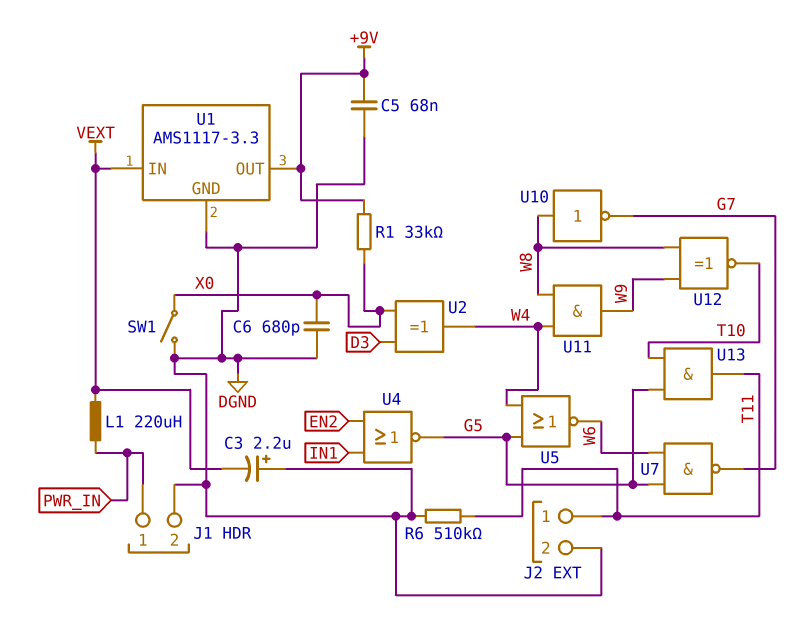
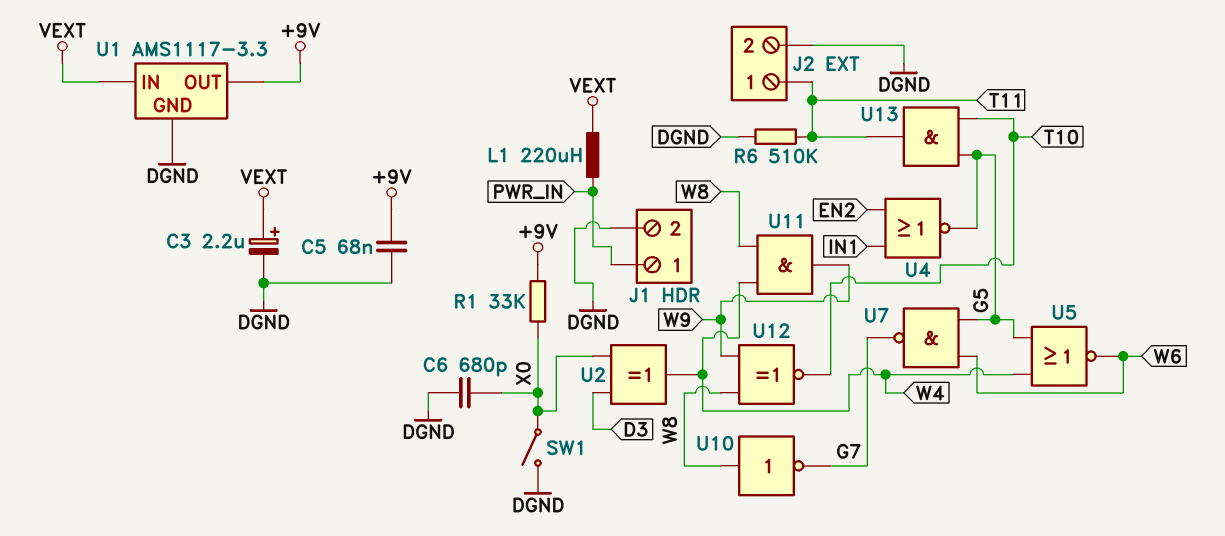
C3: 2.2uF (plus DGND, minus VEXT) -> 2.2uF (plus VEXT, minus DGND)

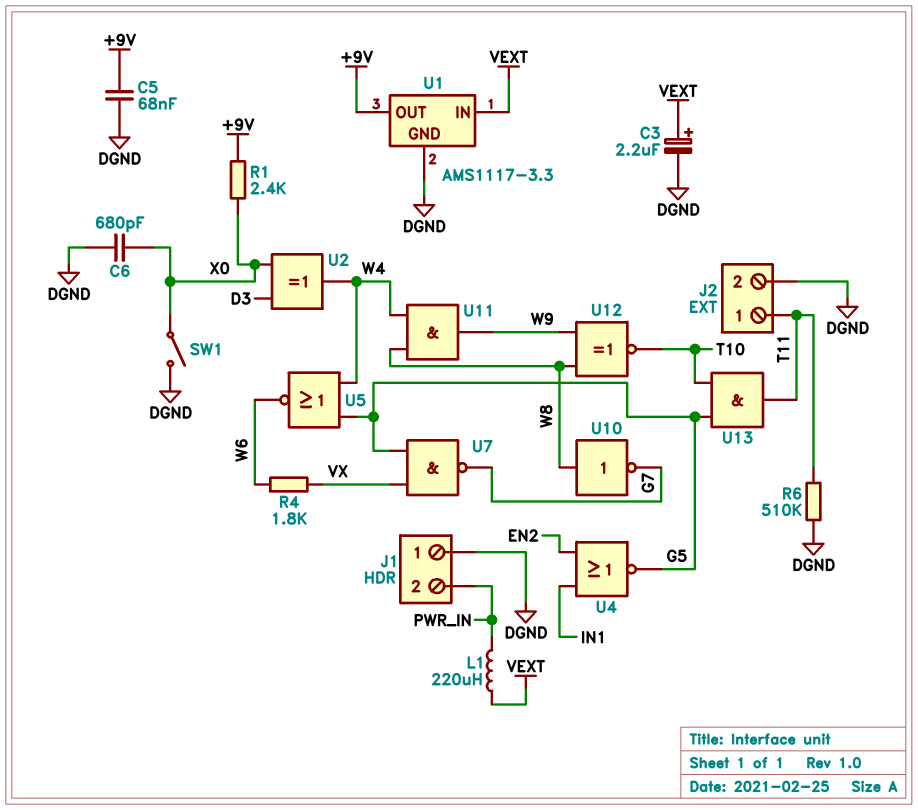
J1 pin 1: PWR_IN -> DGND
J1 pin 2: DGND -> PWR_IN
R1: 33k (+9V, X0) -> 2.4k (+9V, X0)
R4: none -> 1.8k (VX, W6)
U7: NAND (in G5, in W6, out G7) -> NAND (in G5, in VX, out G7)

